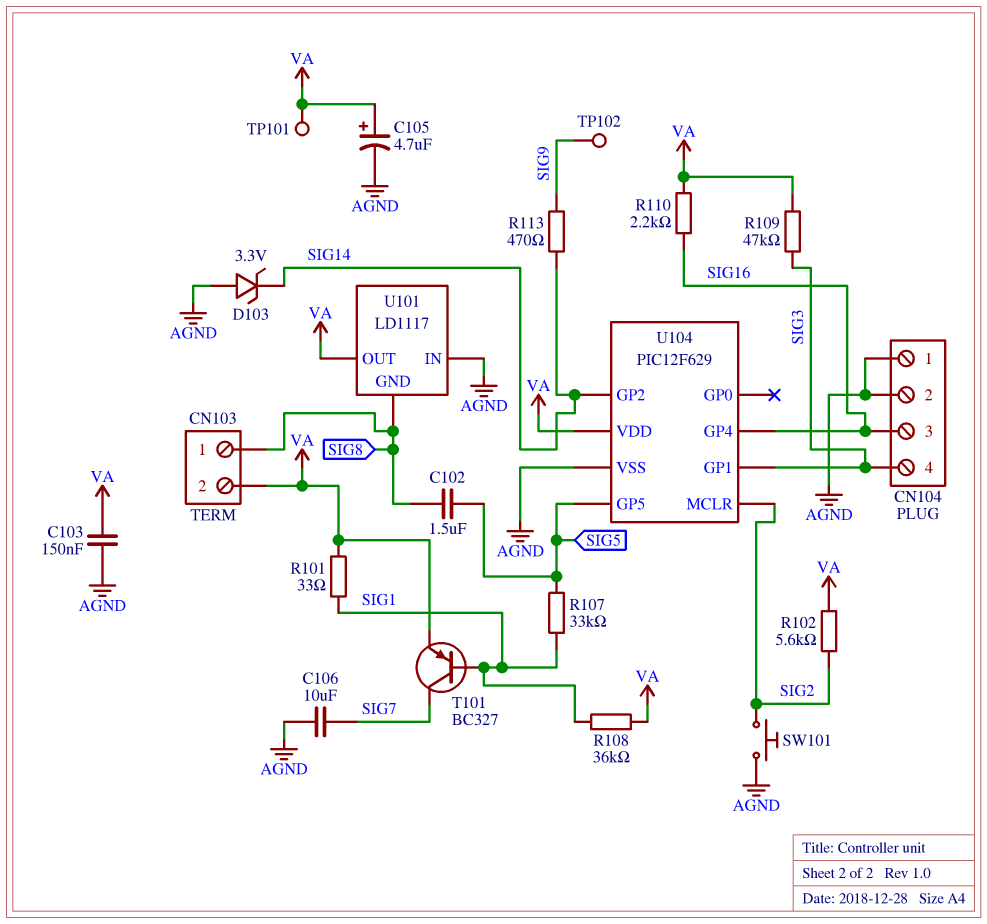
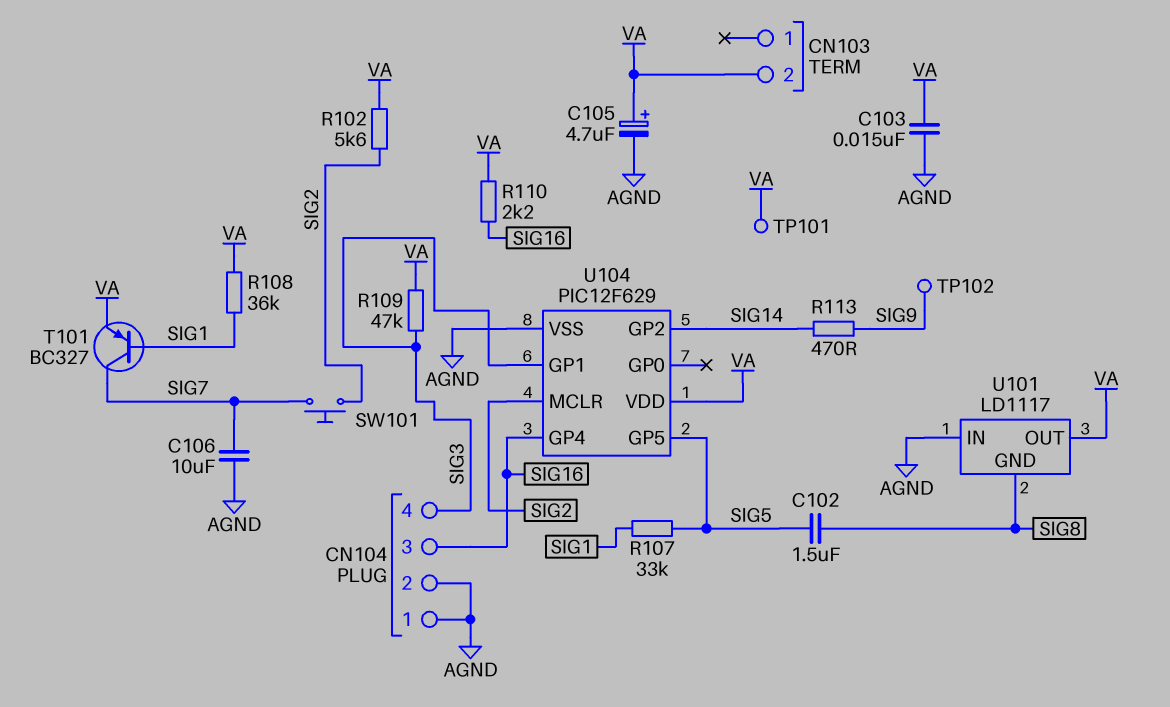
C103: 150nF (AGND, VA) -> 15nF (AGND, VA)
CN103 pin 1: SIG8 -> none
D103: zener 3.3V (A AGND, K SIG14) -> none
R101: 33 (SIG1, VA) -> none
SW101: button (AGND, SIG2) -> button (SIG2, SIG7)

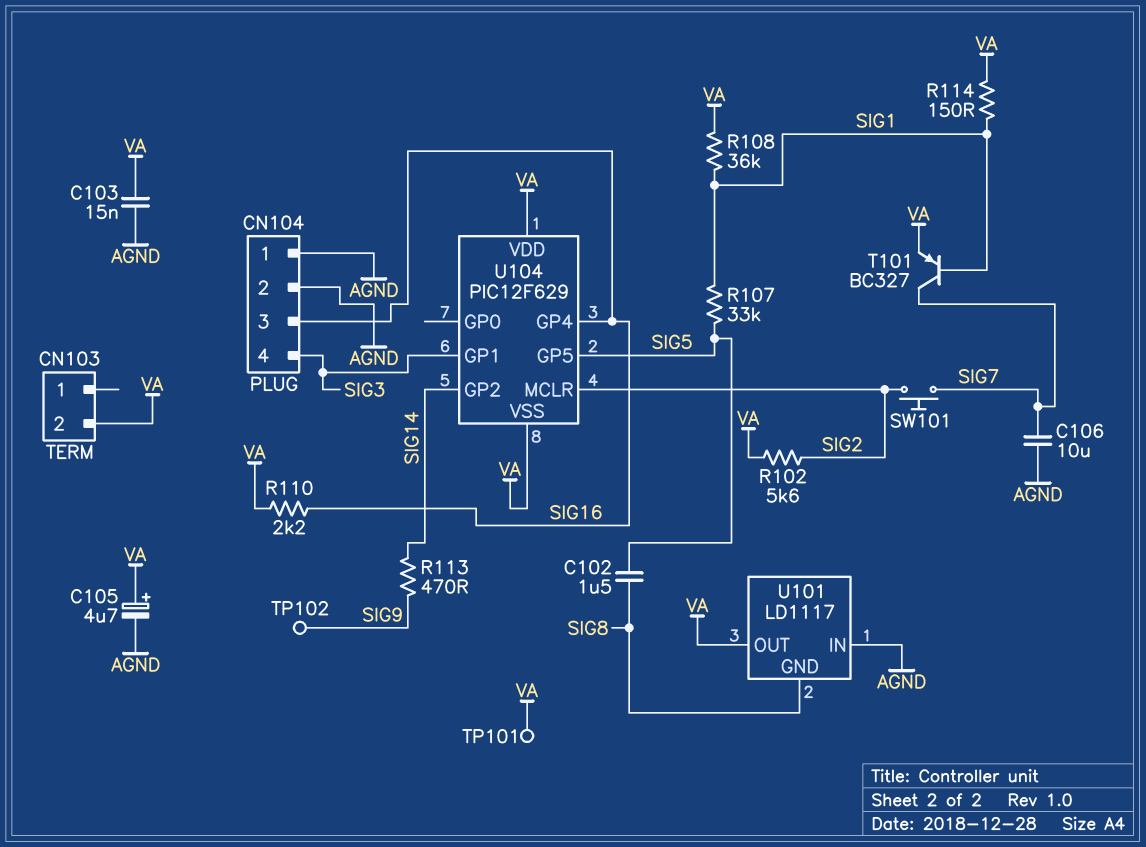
R109: 47k (SIG3, VA) -> none
R114: none -> 150 (SIG1, VA)
U104 pin VSS: AGND -> VA

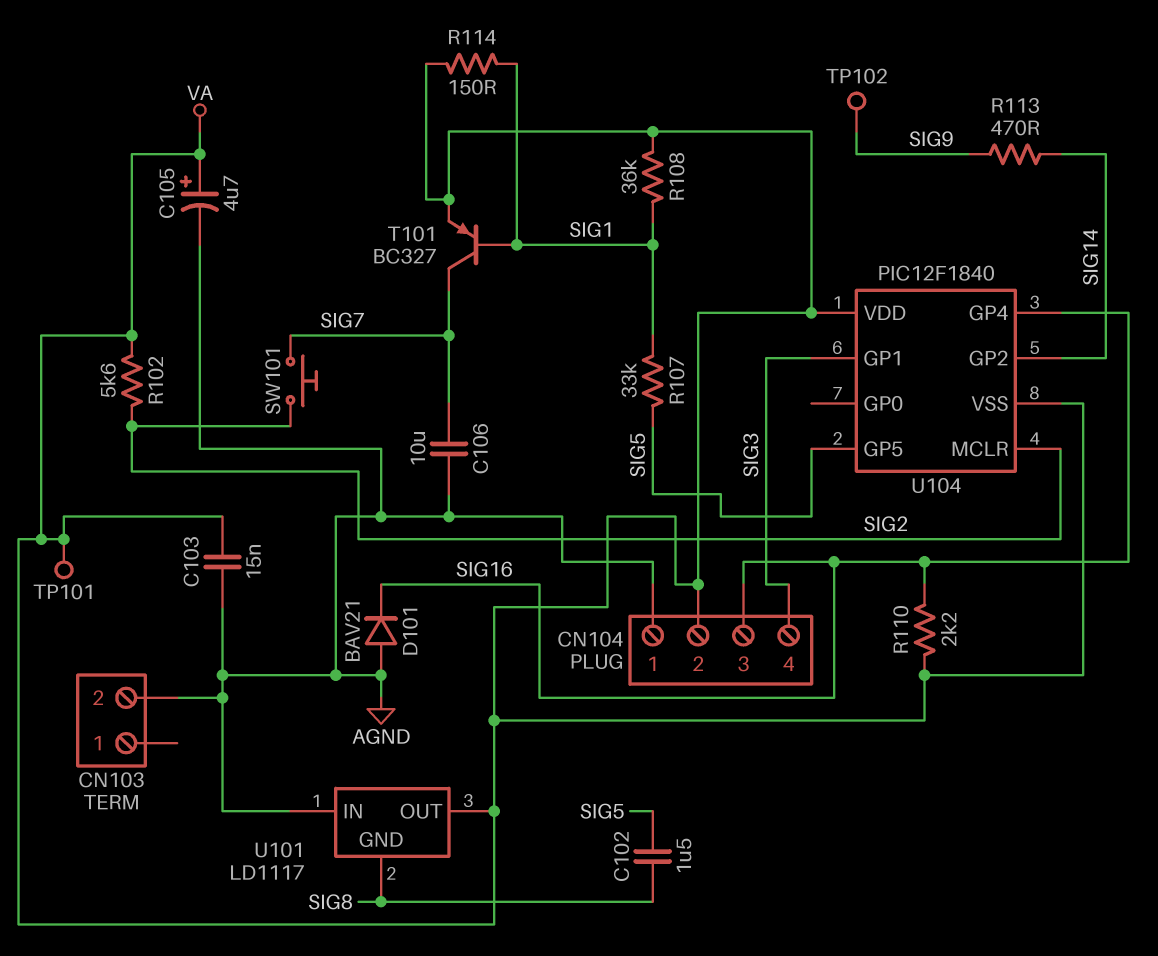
CN103 pin 2: VA -> AGND
CN104 pin 2: AGND -> VA
D101: none -> diode BAV21 (A AGND, K SIG16)
U104: PIC12F629 -> PIC12F1840

